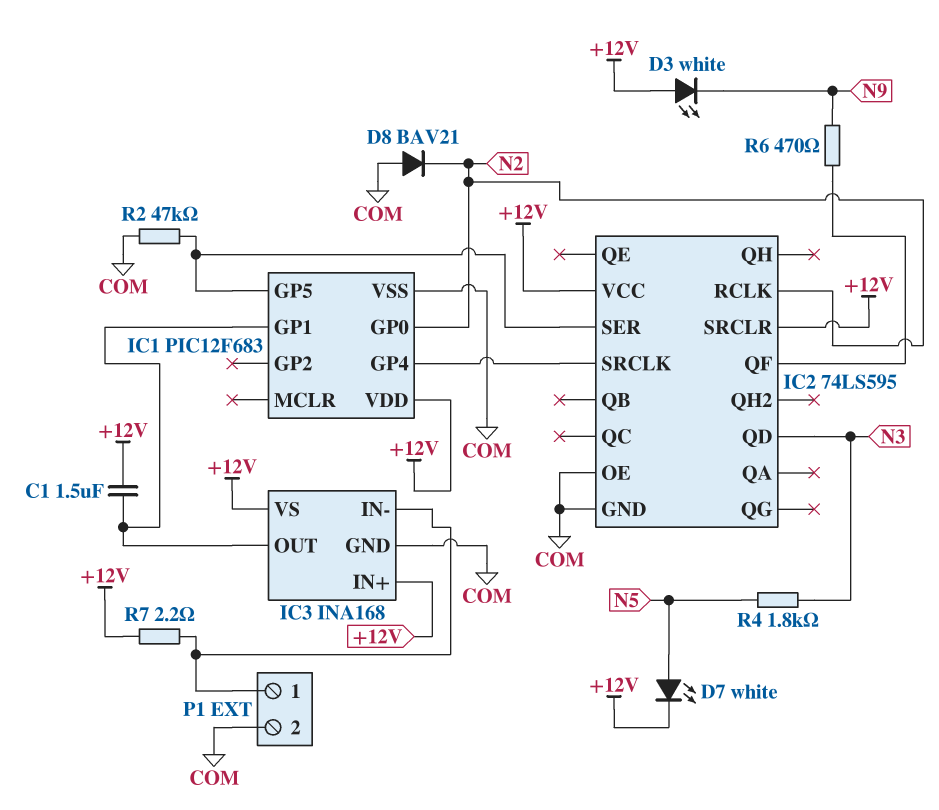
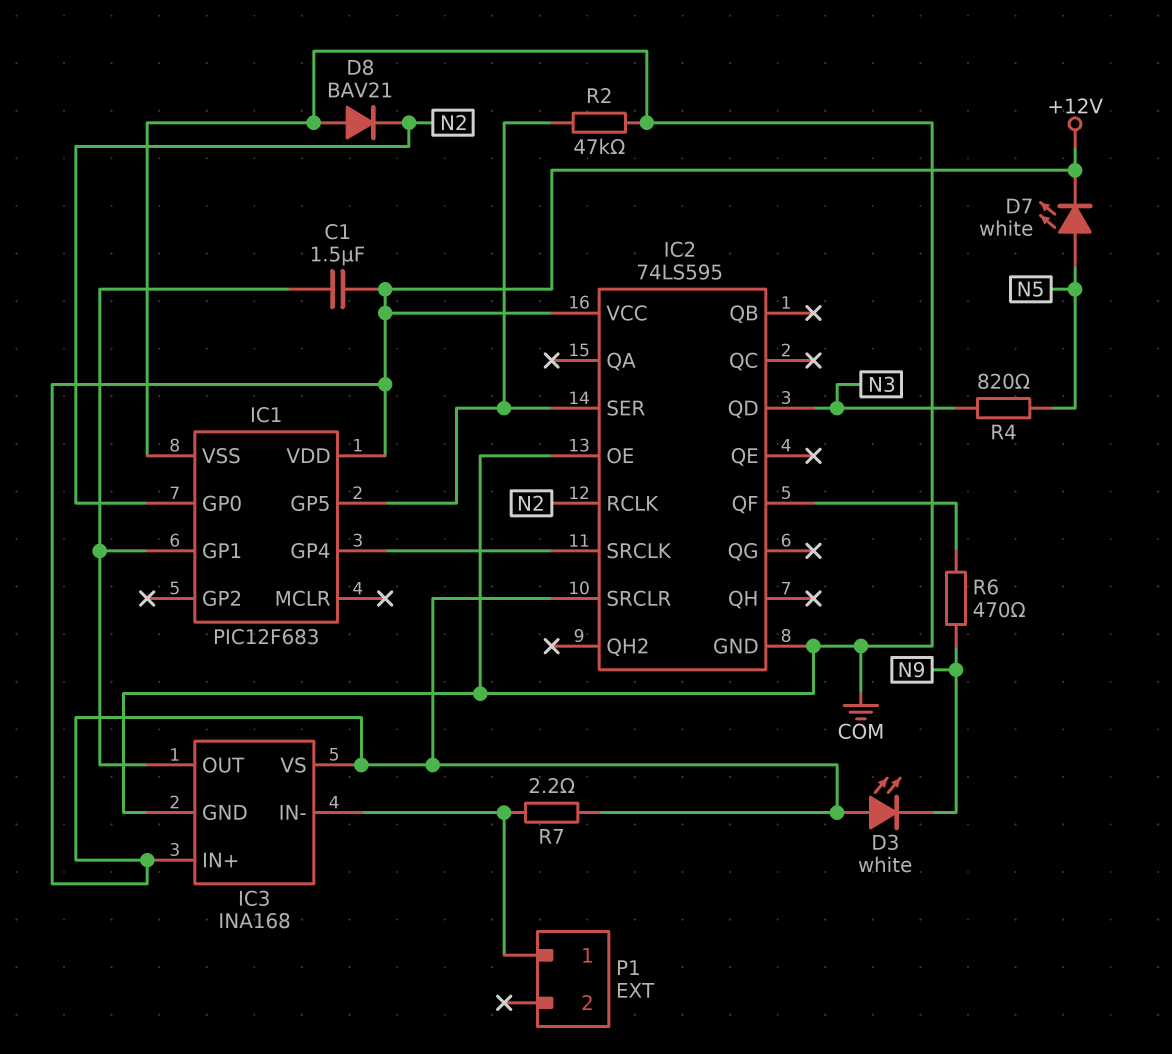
P1 pin 2: COM -> none
R4: 1.8k (N3, N5) -> 820 (N3, N5)

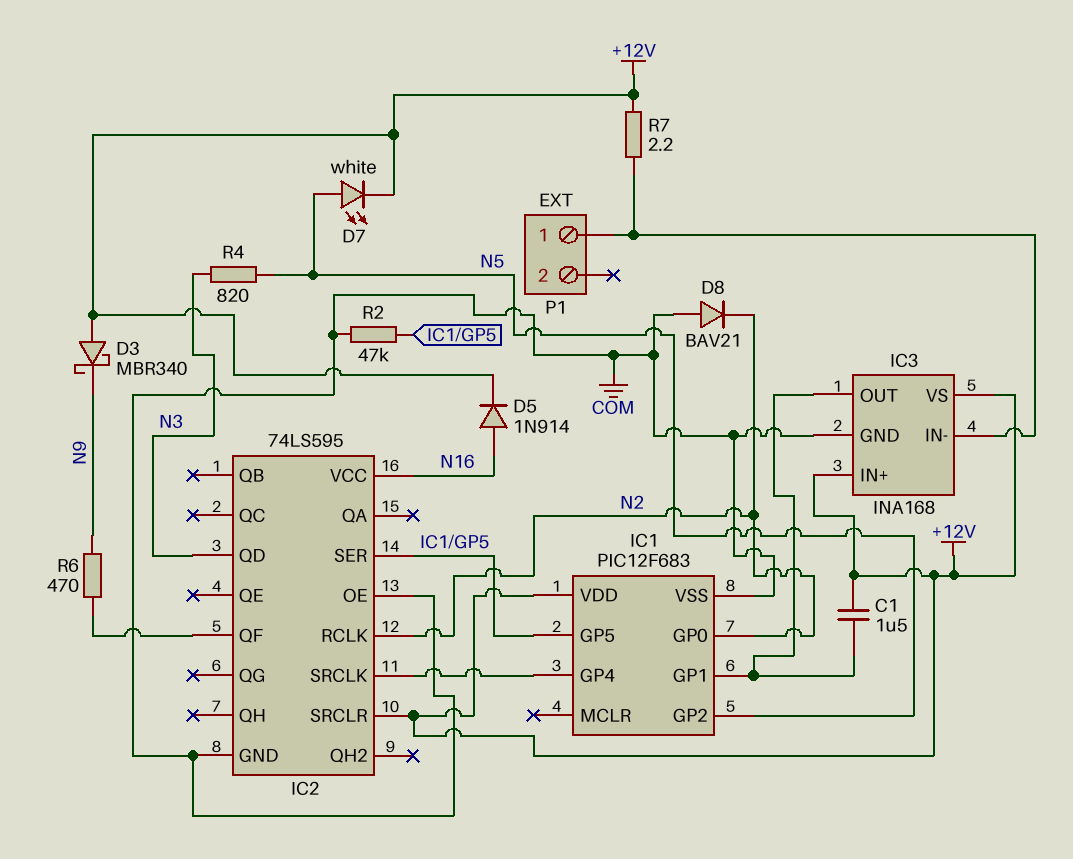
D3: LED white (A +12V, K N9) -> schottky MBR340 (A +12V, K N9)
D5: none -> diode 1N914 (A N16, K +12V)
IC1 pin GP2: none -> N5
IC2 pin VCC: +12V -> N16

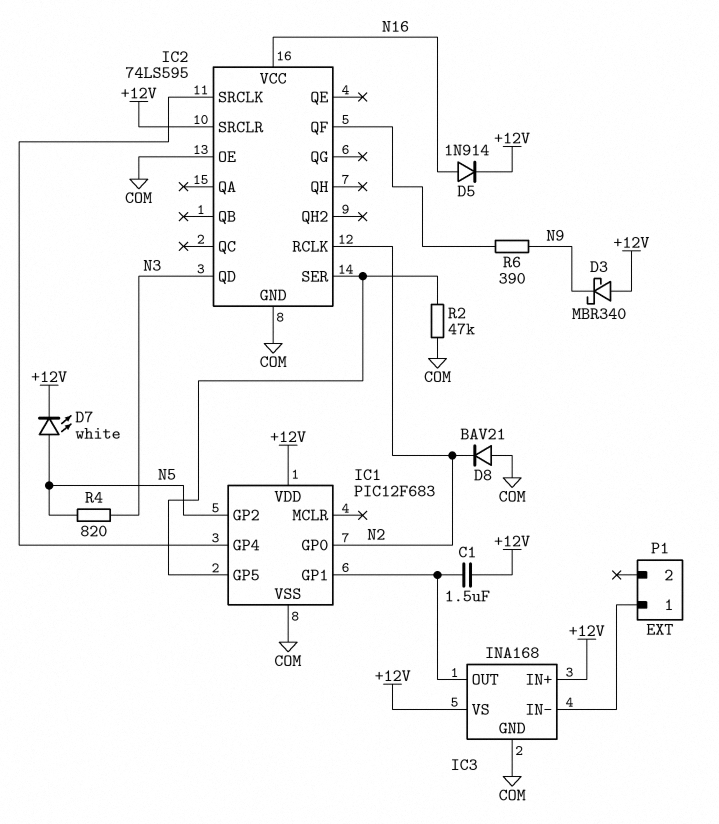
R6: 470 (IC2/QF, N9) -> 390 (IC2/QF, N9)
R7: 2.2 (+12V, IC3/IN-) -> none

